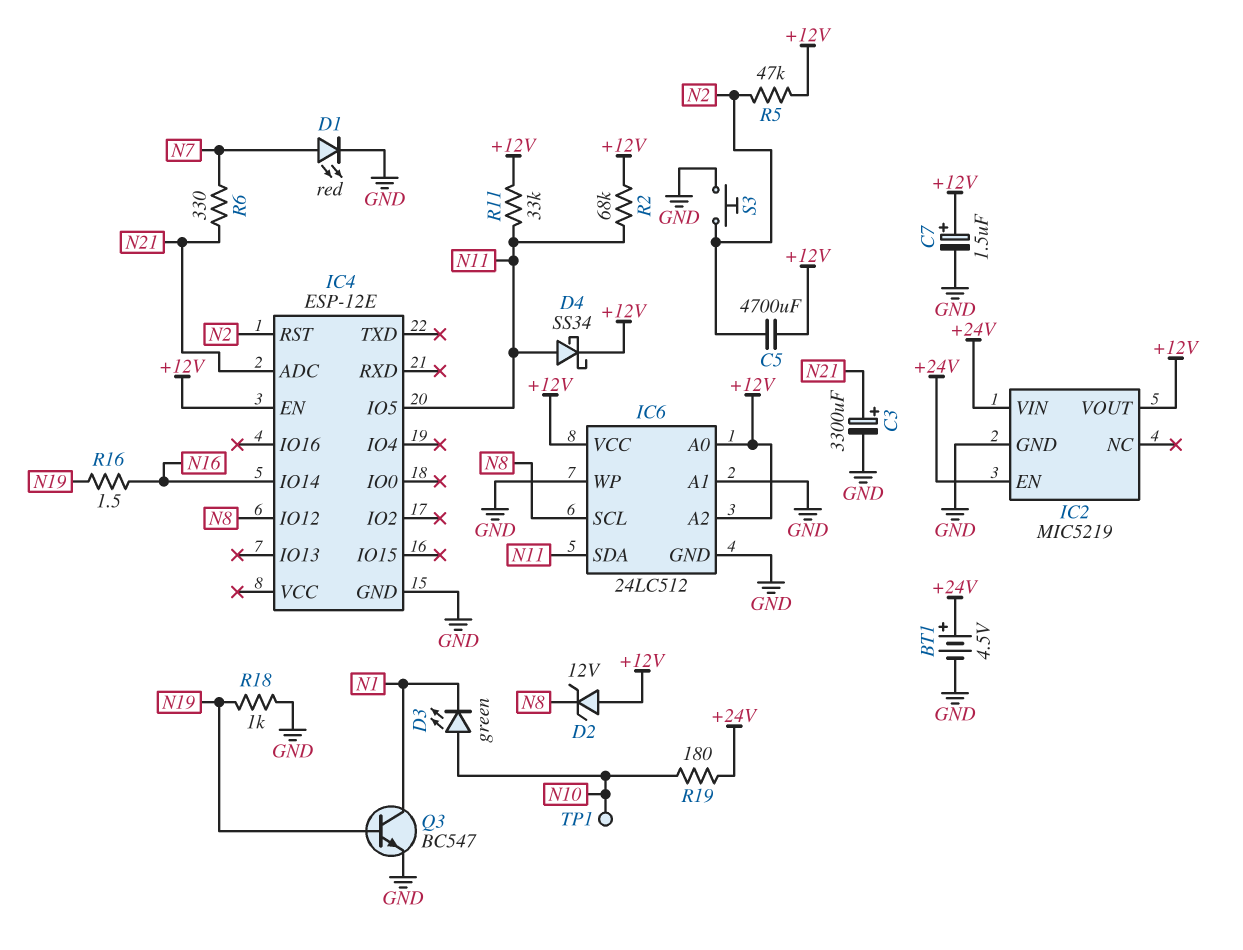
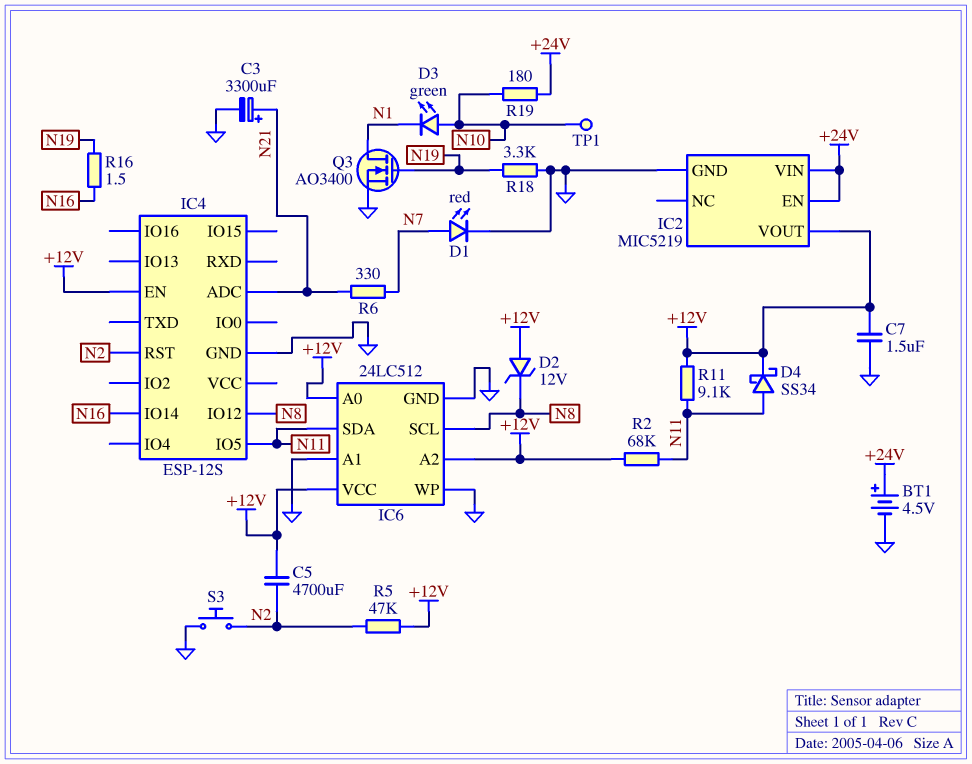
C7: 1.5uF (plus +12V, minus GND) -> 1.5uF (+12V, GND)
IC4: ESP-12E -> ESP-12S
Q3: NPN BC547 (B N19, C N1, E GND) -> NMOS AO3400 (G N19, D N1, S GND)
R11: 33k (+12V, N11) -> 9.1k (+12V, N11)
R18: 1k (GND, N19) -> 3.3k (GND, N19)

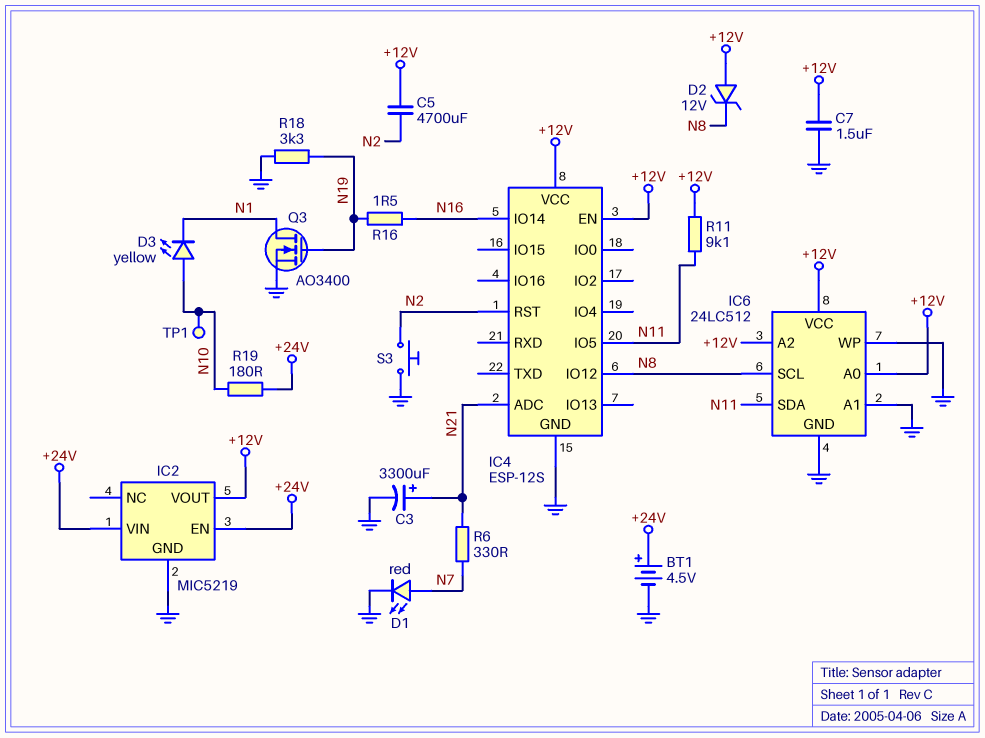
D3: LED green (A N10, K N1) -> LED yellow (A N10, K N1)
D4: schottky SS34 (A N11, K +12V) -> none
IC4 pin VCC: none -> +12V
R2: 68k (+12V, N11) -> none
R5: 47k (+12V, N2) -> none

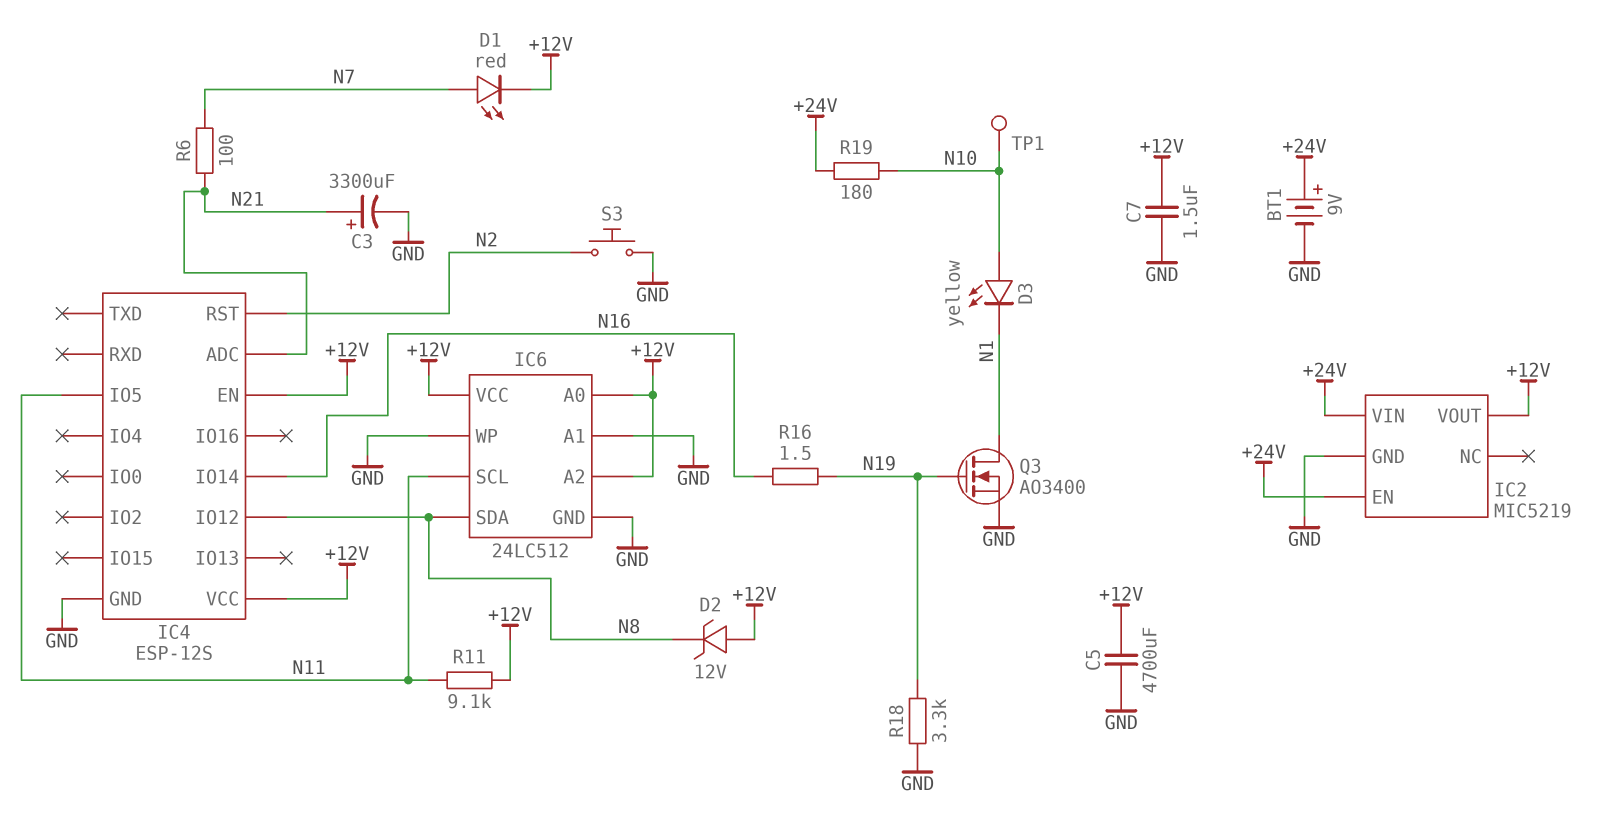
BT1: 4.5V (plus +24V, minus GND) -> 9V (plus +24V, minus GND)
C5: 4700uF (+12V, N2) -> 4700uF (+12V, GND)
D1: LED red (A N7, K GND) -> LED red (A N7, K +12V)
IC6 pin SCL: N8 -> N11
IC6 pin SDA: N11 -> N8
R6: 330 (N7, N21) -> 100 (N7, N21)

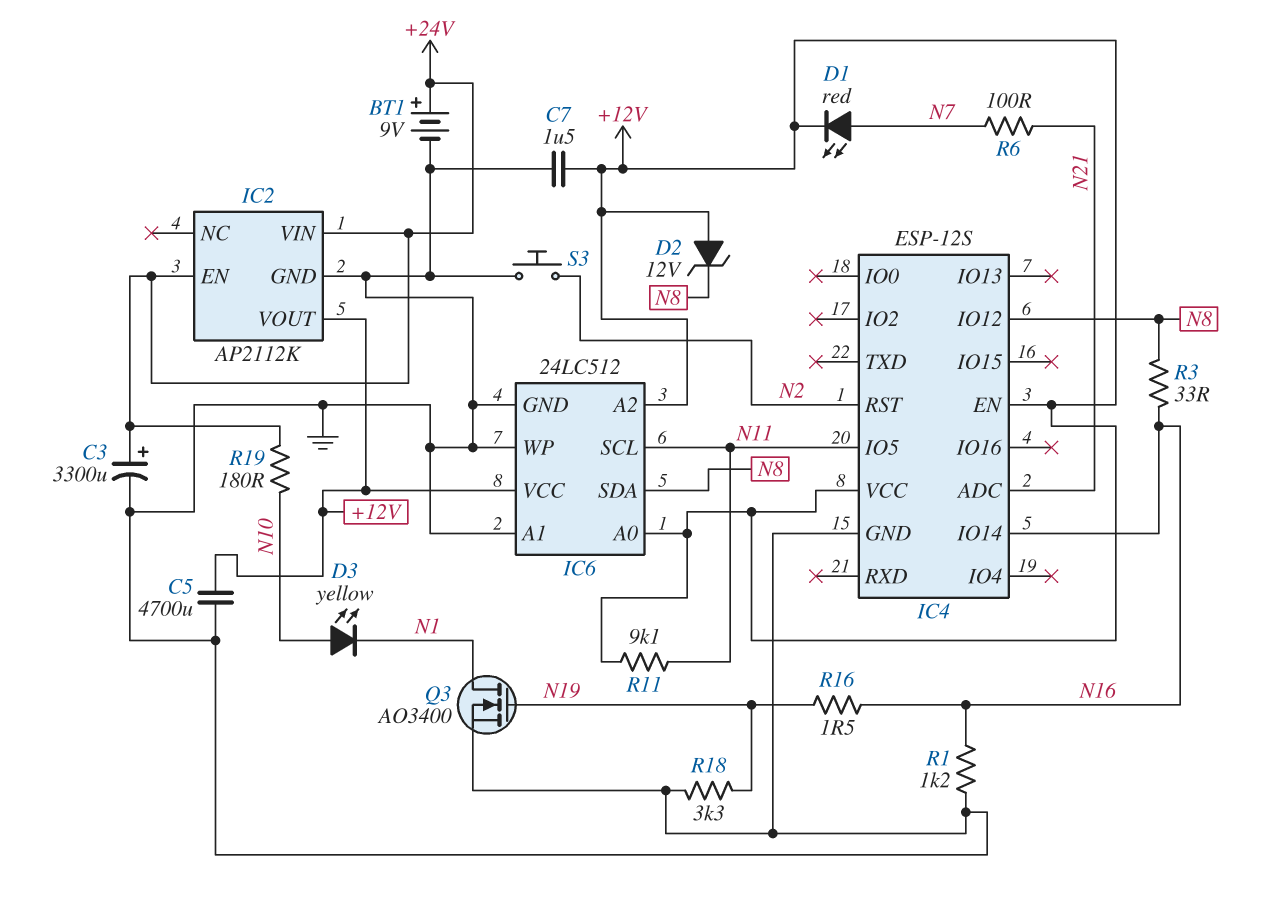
C3: 3300uF (plus N21, minus GND) -> 3300uF (plus +24V, minus GND)
IC2: MIC5219 -> AP2112K
R1: none -> 1.2k (GND, N16)
R3: none -> 33 (N8, N16)
TP1: test point (N10) -> none

